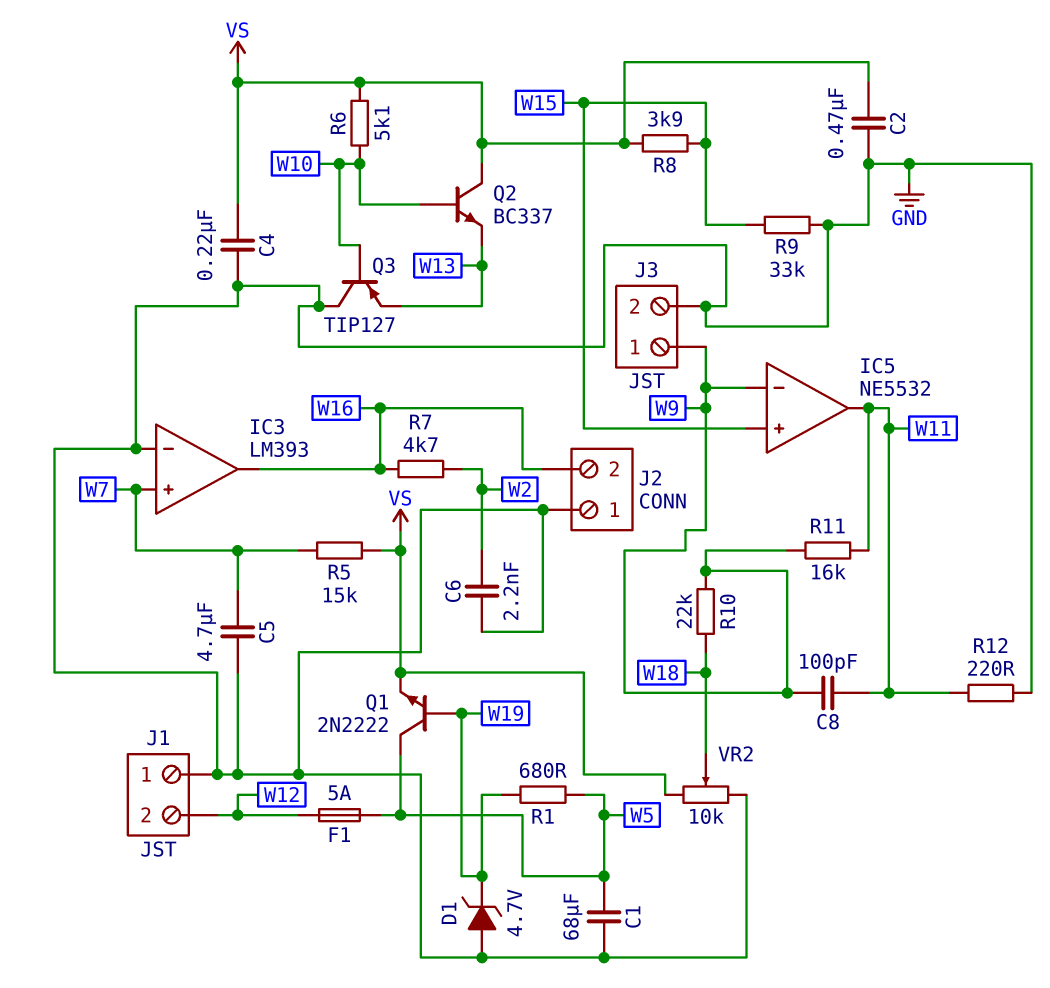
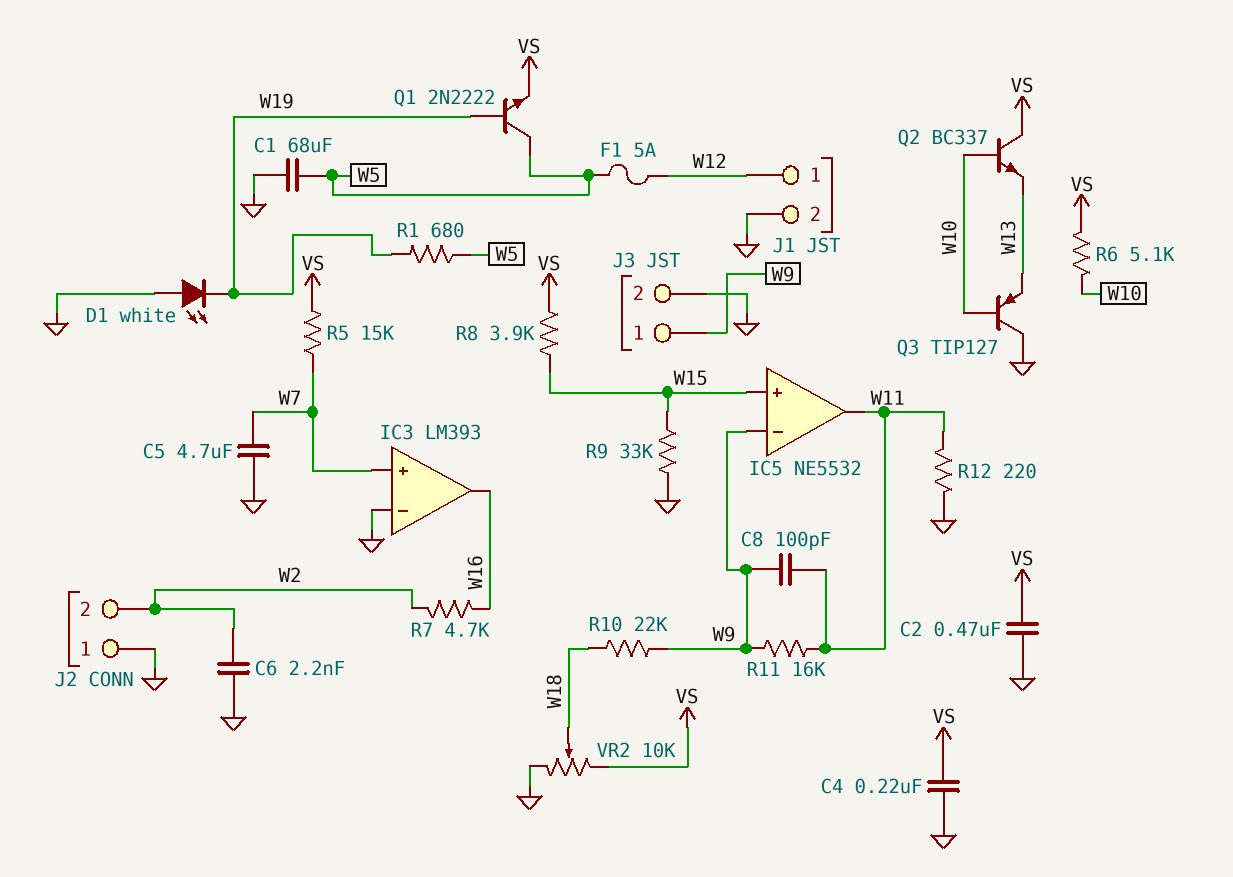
D1: zener 4.7V (A GND, K W19) -> LED white (A GND, K W19)
J1 pin 1: GND -> W12
J1 pin 2: W12 -> GND
J2 pin 2: W16 -> W2

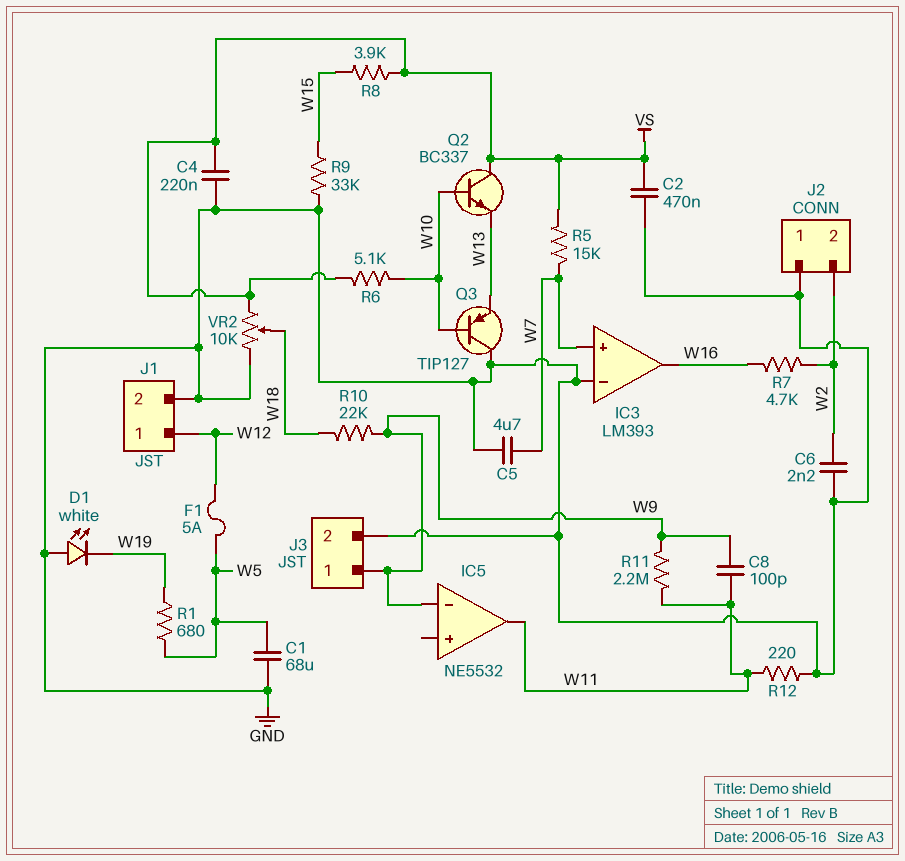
IC5 pin in+: W15 -> none
Q1: NPN 2N2222 (B W19, C W5, E VS) -> none
R11: 16k (W9, W11) -> 2.2M (W9, W11)

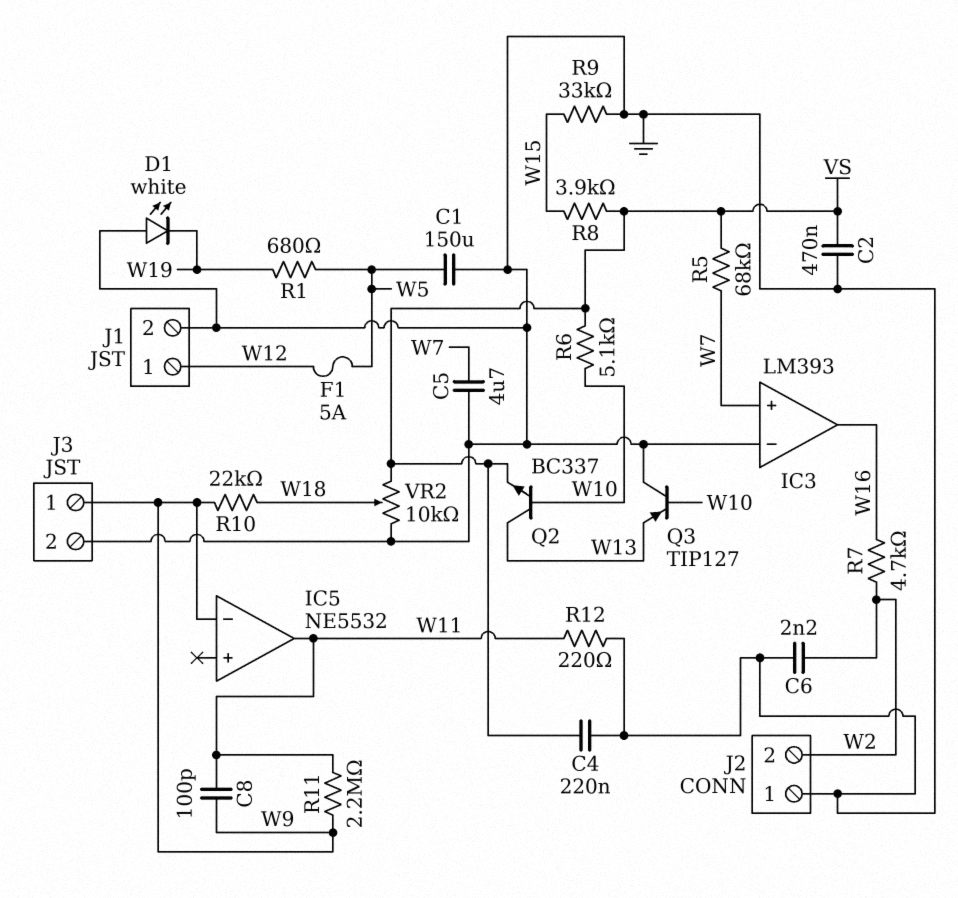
C1: 68uF (GND, W5) -> 150uF (GND, W5)
Q2: NPN BC337 (B W10, C VS, E W13) -> NPN BC337 (B W10, C W13, E VS)
R5: 15k (VS, W7) -> 68k (VS, W7)

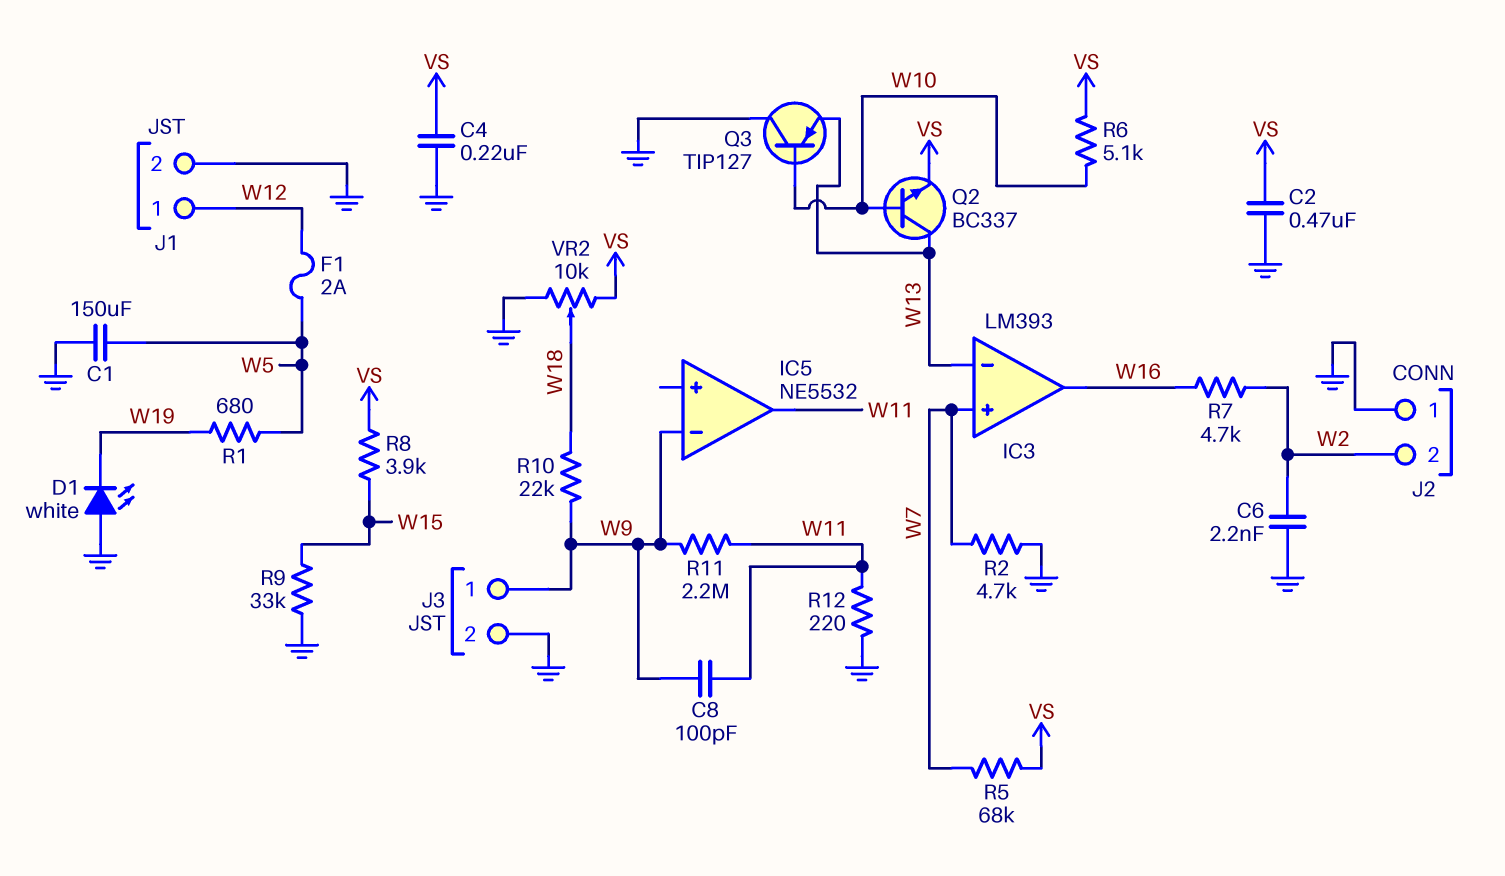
C5: 4.7uF (GND, W7) -> none
F1: 5A (W5, W12) -> 2A (W5, W12)
IC3 pin in-: GND -> W13
R2: none -> 4.7k (GND, W7)

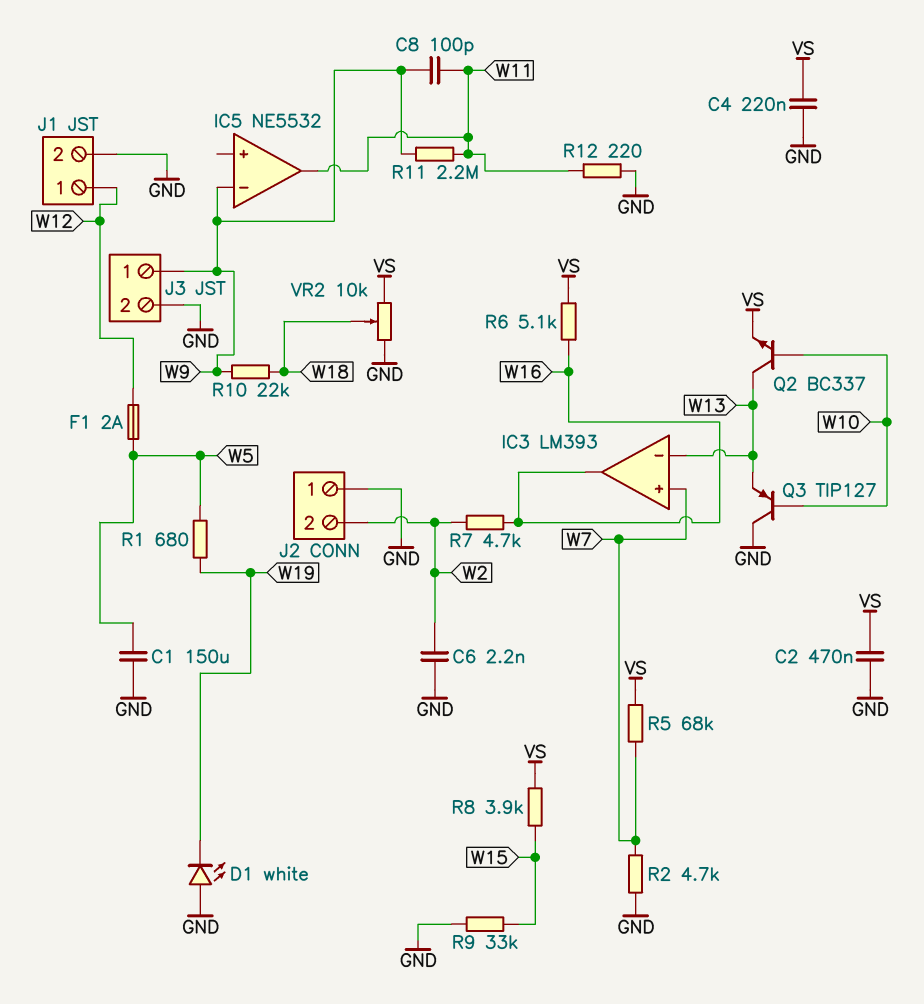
R6: 5.1k (VS, W10) -> 5.1k (VS, W16)

